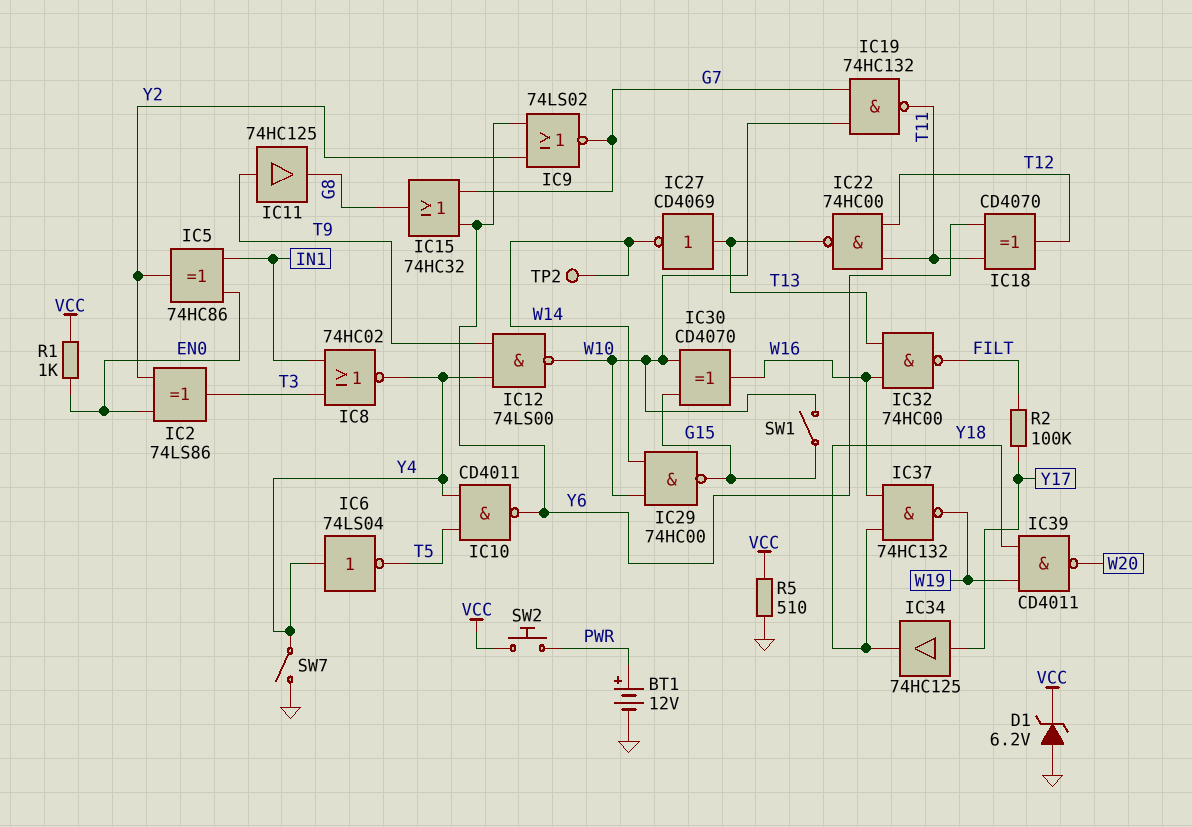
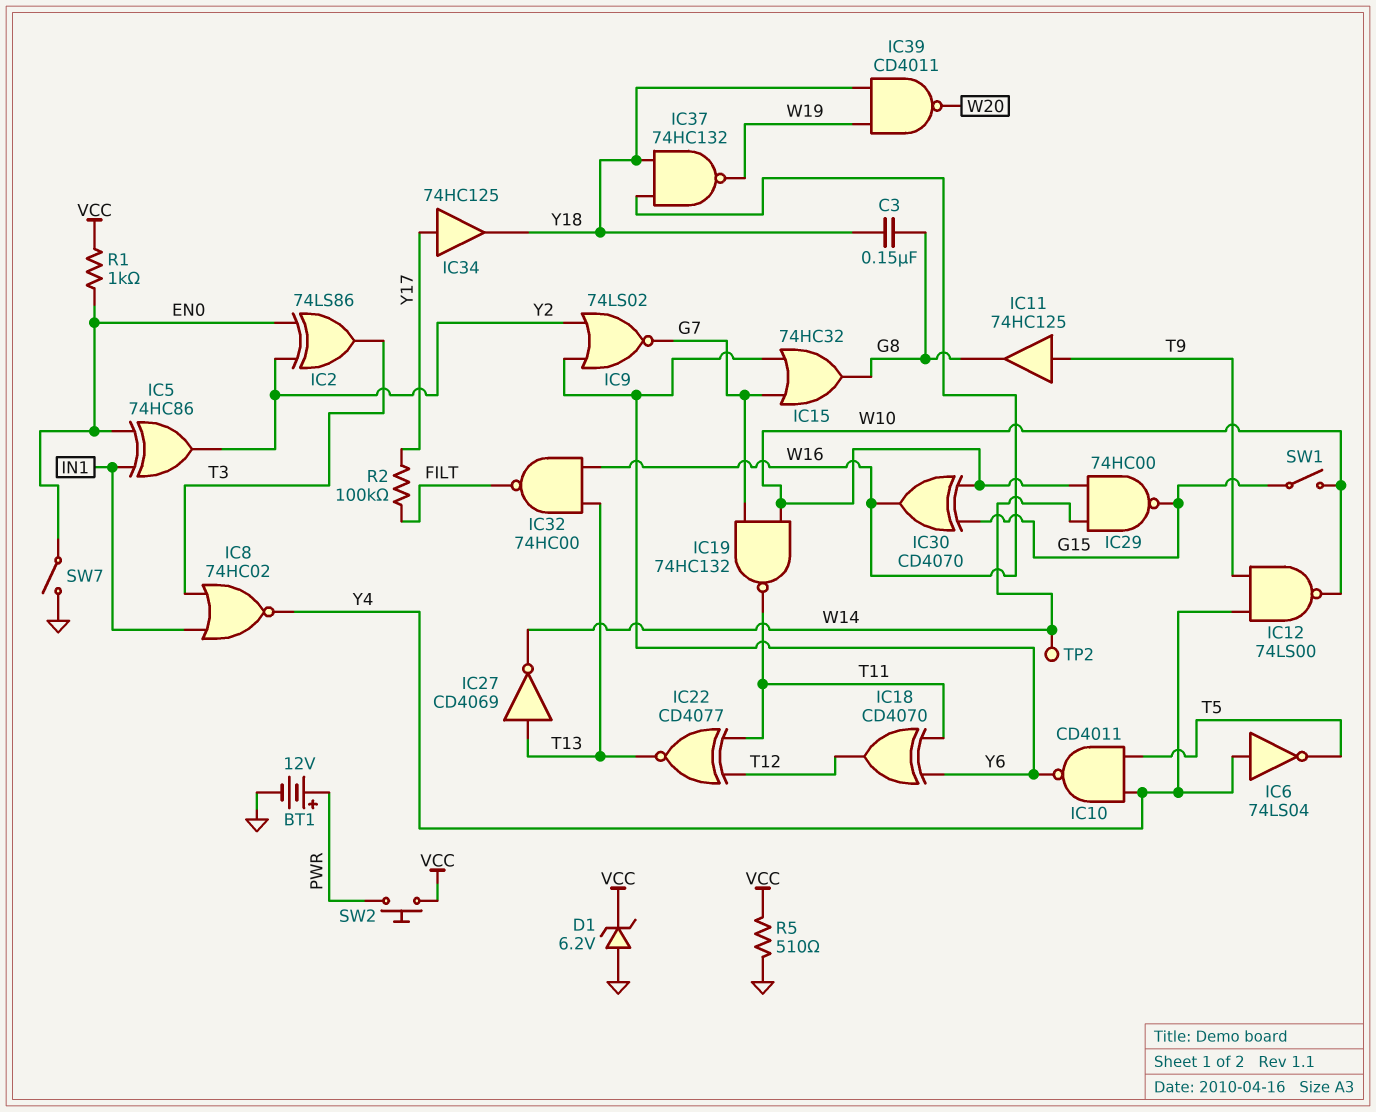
C3: none -> 150nF (G8, Y18)
IC22: NAND 74HC00 (in T11, in T12, out T13) -> XNOR CD4077 (in T11, in T12, out T13)
SW7: switch (GND, Y4) -> switch (EN0, GND)

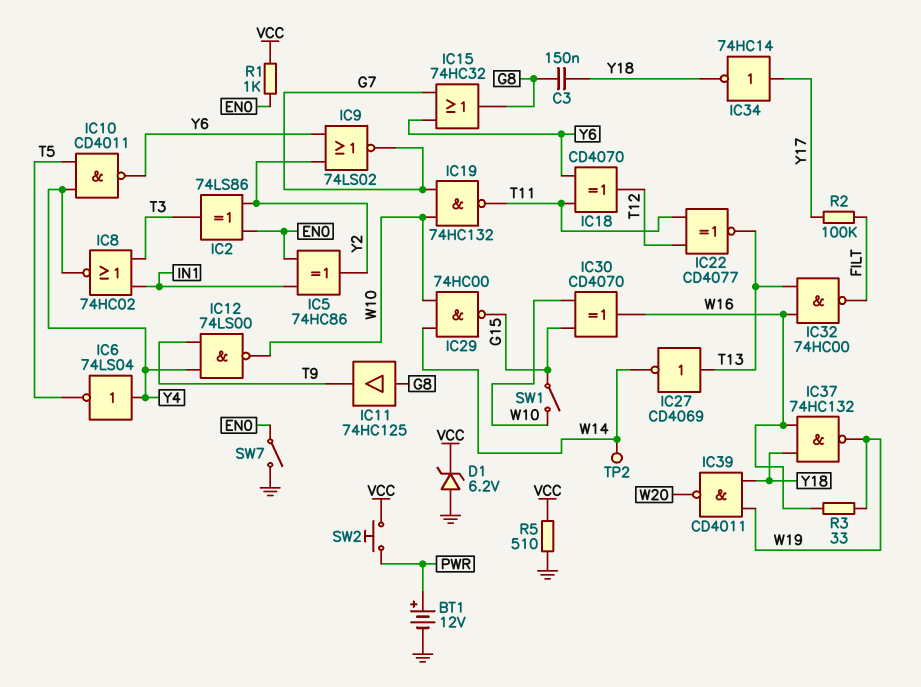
IC11: buffer 74HC125 (in T9, out G8) -> buffer 74HC125 (in G8, out T9)
IC34: buffer 74HC125 (in Y17, out Y18) -> NOT 74HC14 (in Y17, out Y18)
R3: none -> 33 (W16, W19)

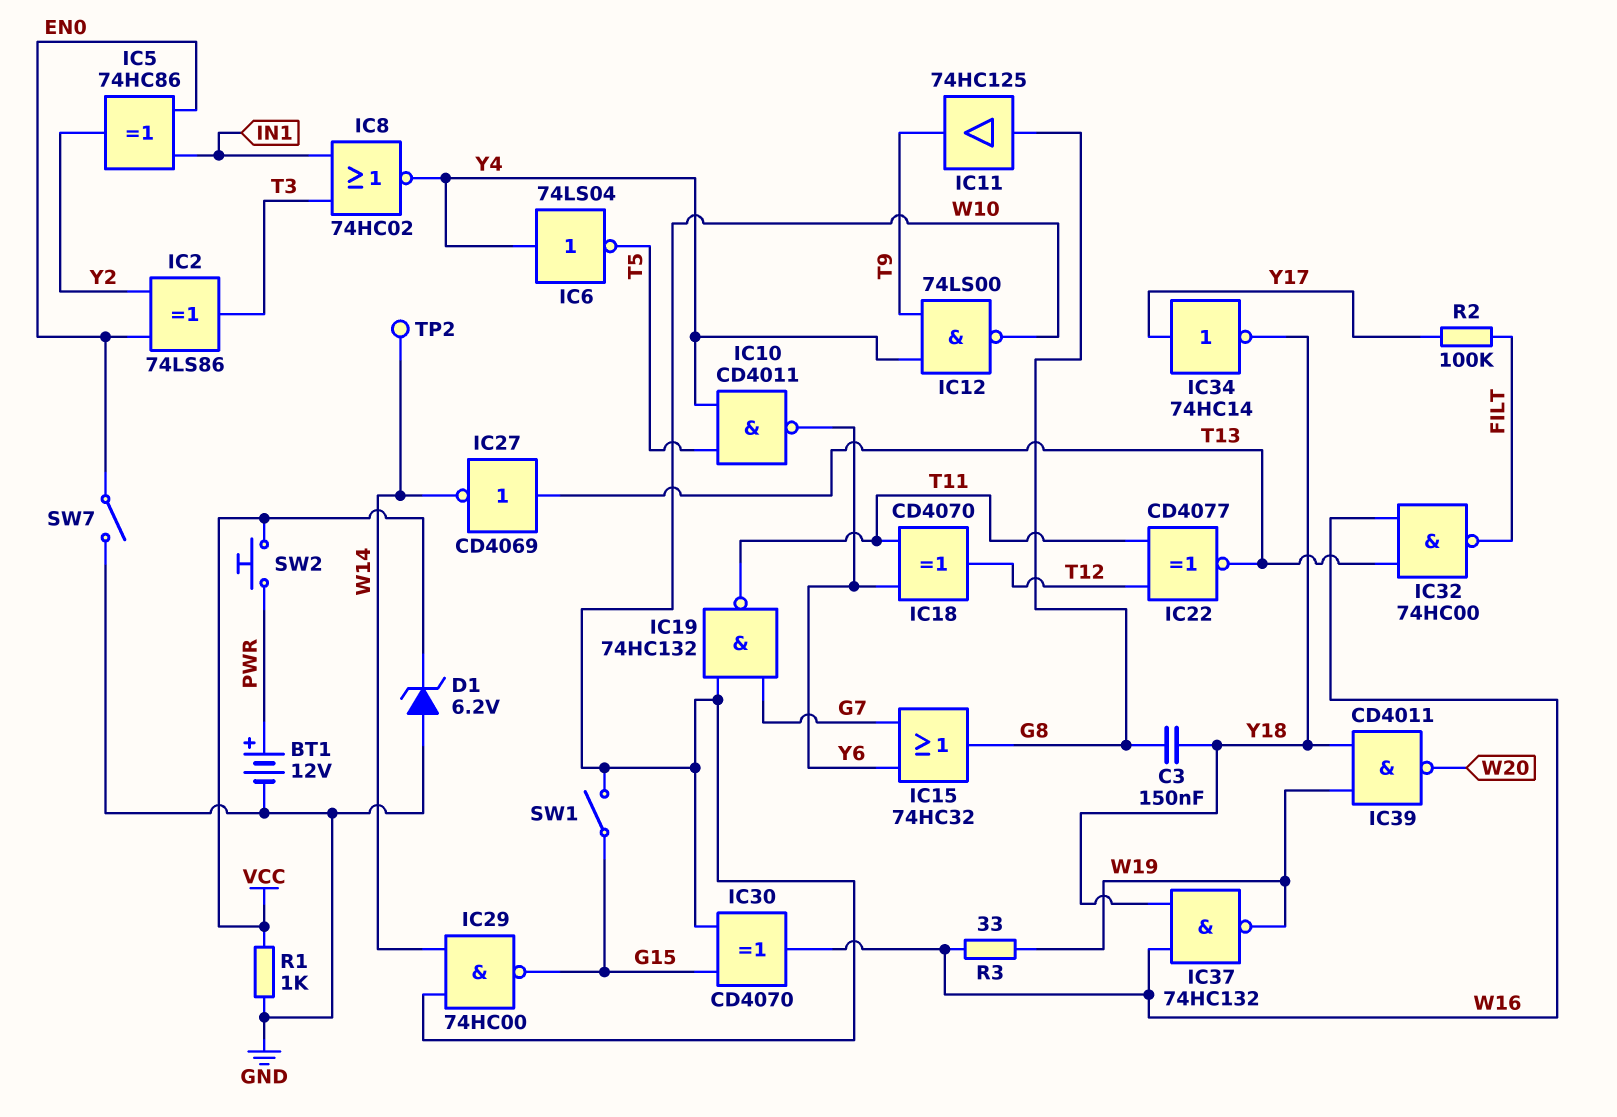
IC9: NOR 74LS02 (in Y2, in Y6, out G7) -> none
R1: 1k (EN0, VCC) -> 1k (GND, VCC)
R5: 510 (GND, VCC) -> none

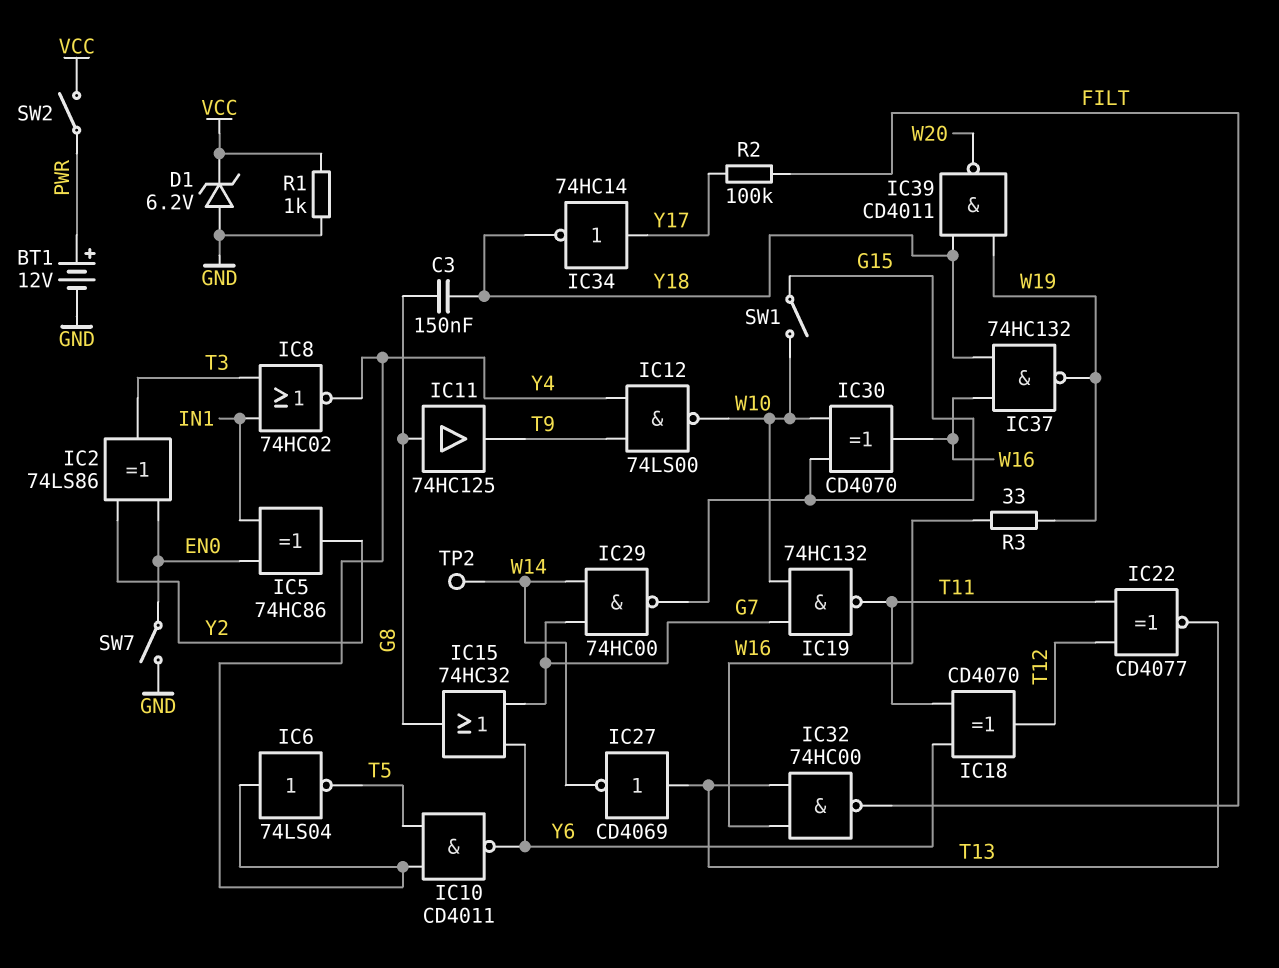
IC29: NAND 74HC00 (in W10, in W14, out G15) -> NAND 74HC00 (in G7, in W14, out G15)
SW2: button (PWR, VCC) -> switch (PWR, VCC)

